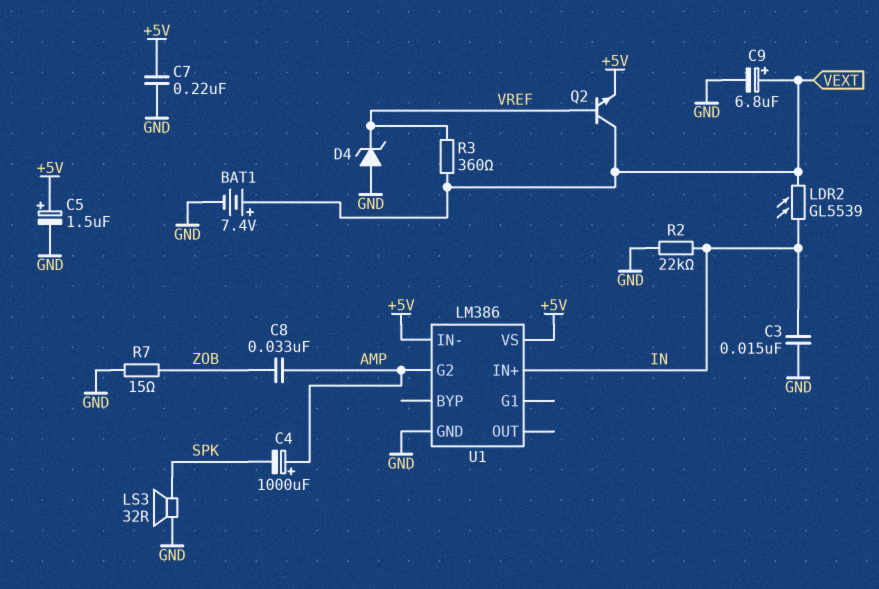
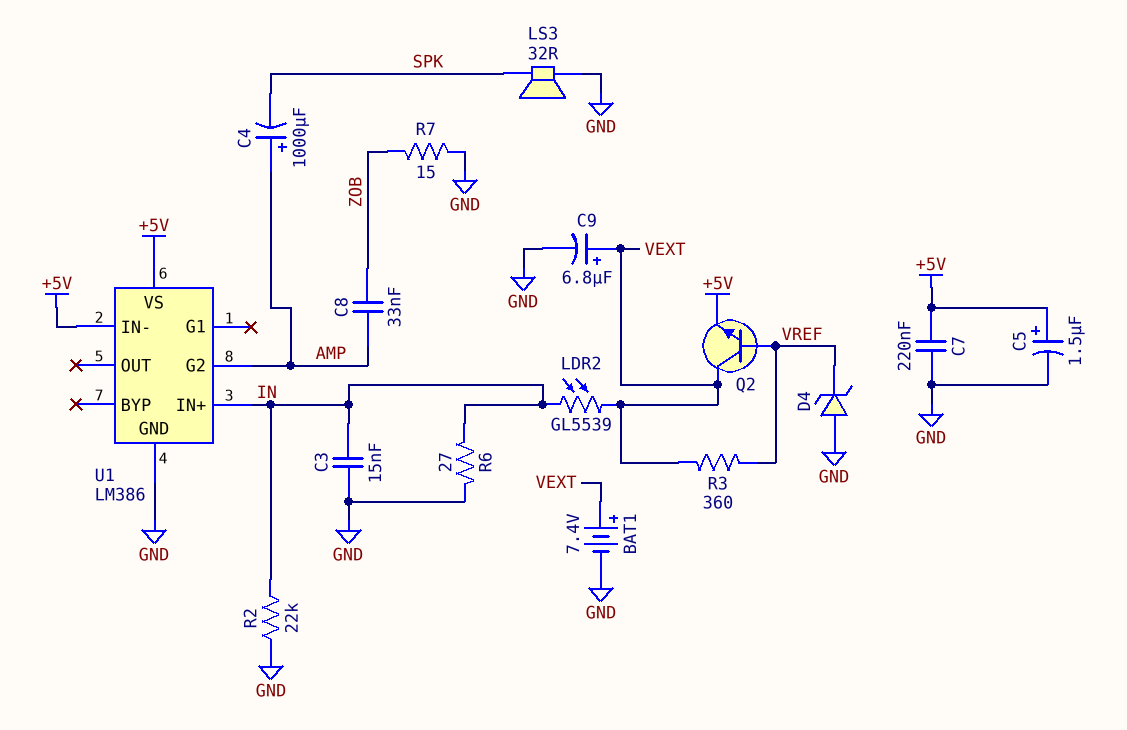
R6: none -> 27 (GND, IN)

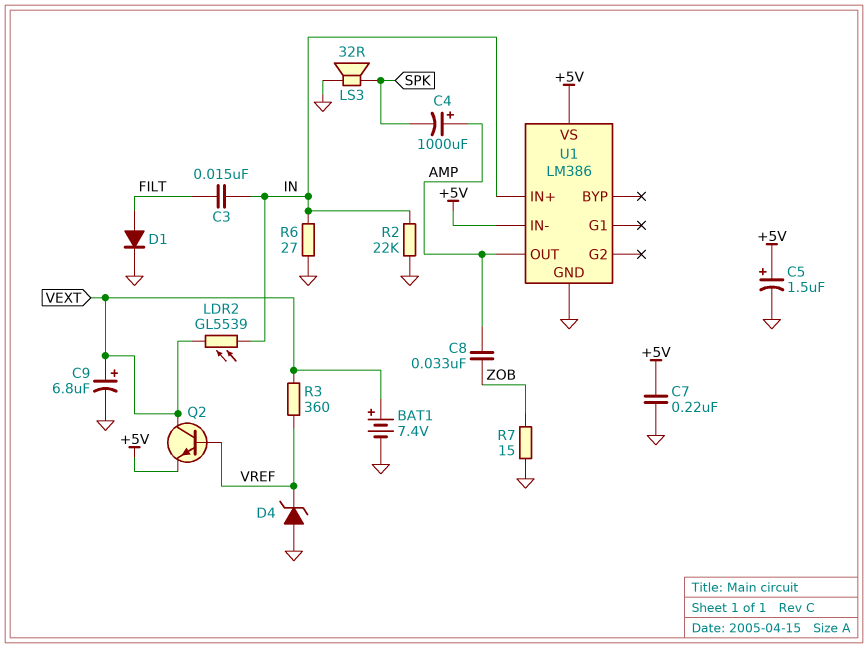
C3: 15nF (GND, IN) -> 15nF (FILT, IN)
D1: none -> diode (A FILT, K GND)
U1 pin G2: AMP -> none
U1 pin OUT: none -> AMP

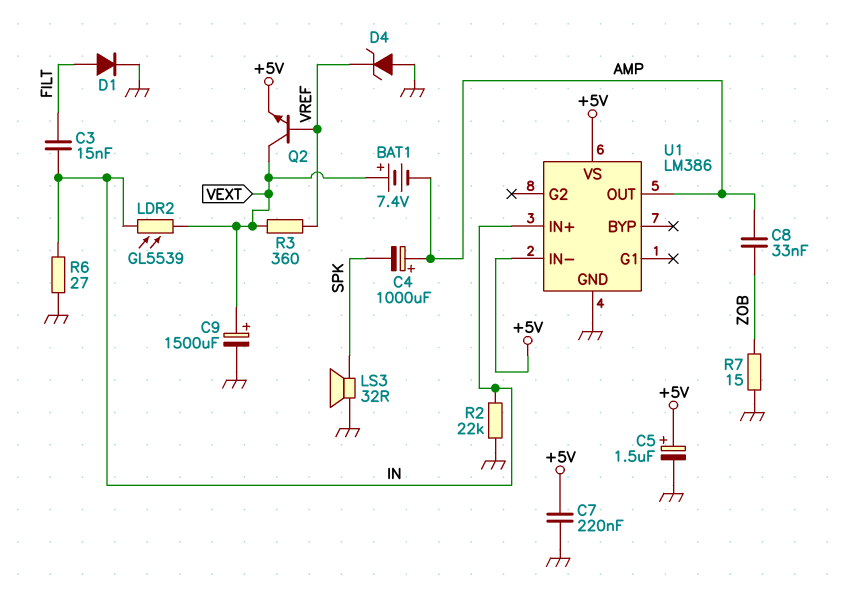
BAT1: 7.4V (plus VEXT, minus GND) -> 7.4V (plus VEXT, minus AMP)
C9: 6.8uF (plus VEXT, minus GND) -> 1500uF (plus VEXT, minus GND)

